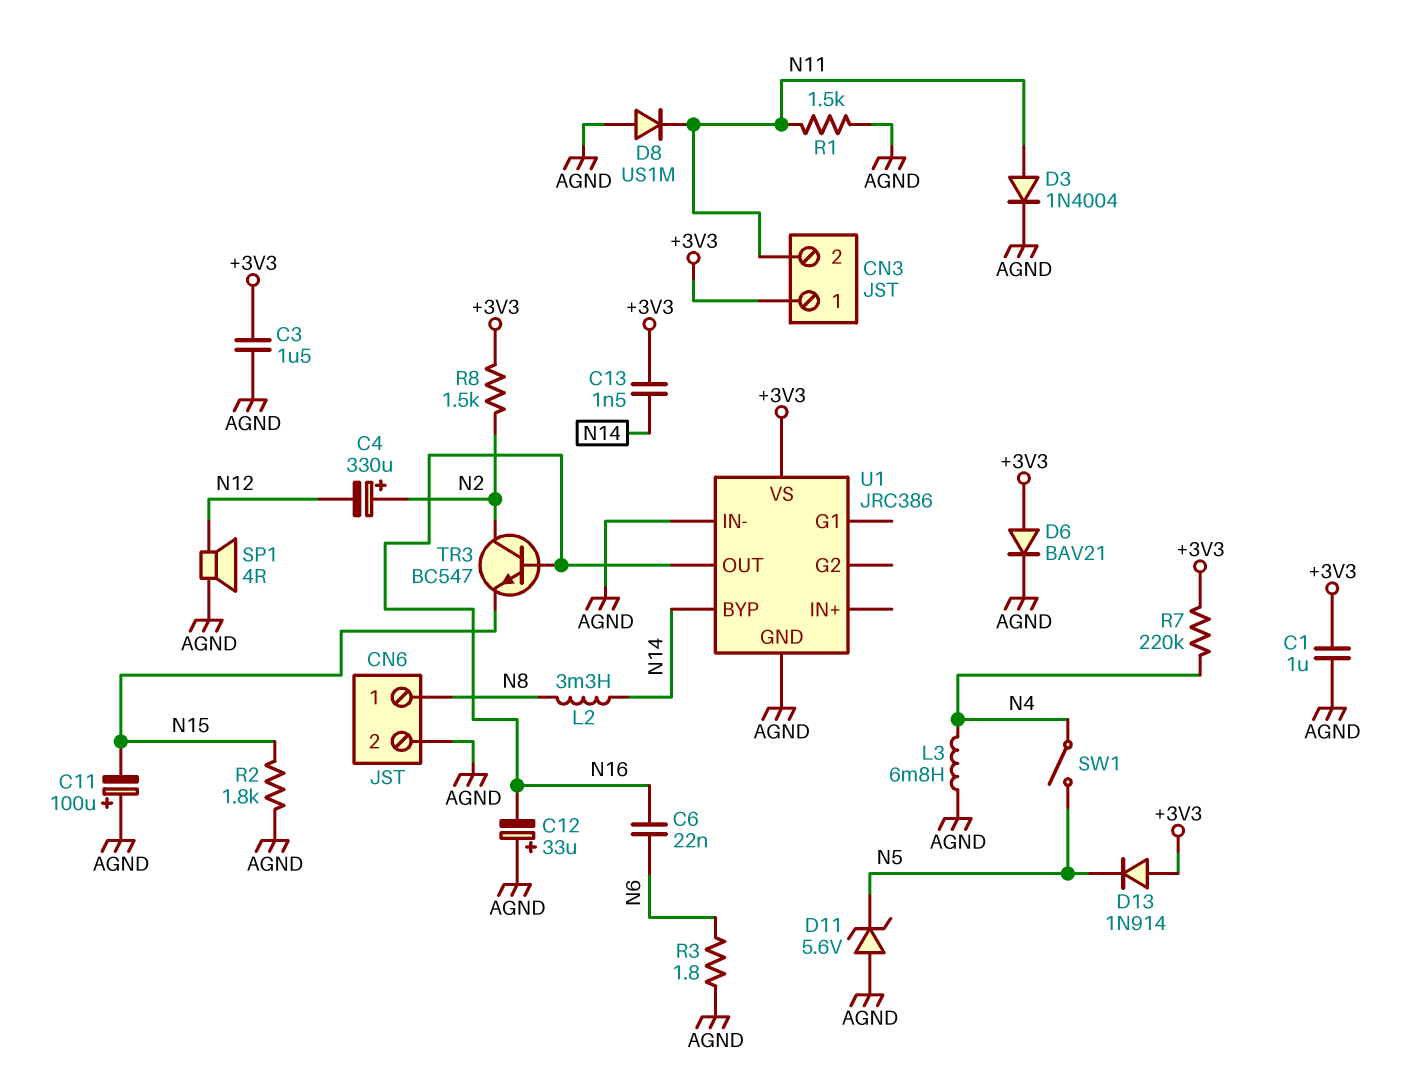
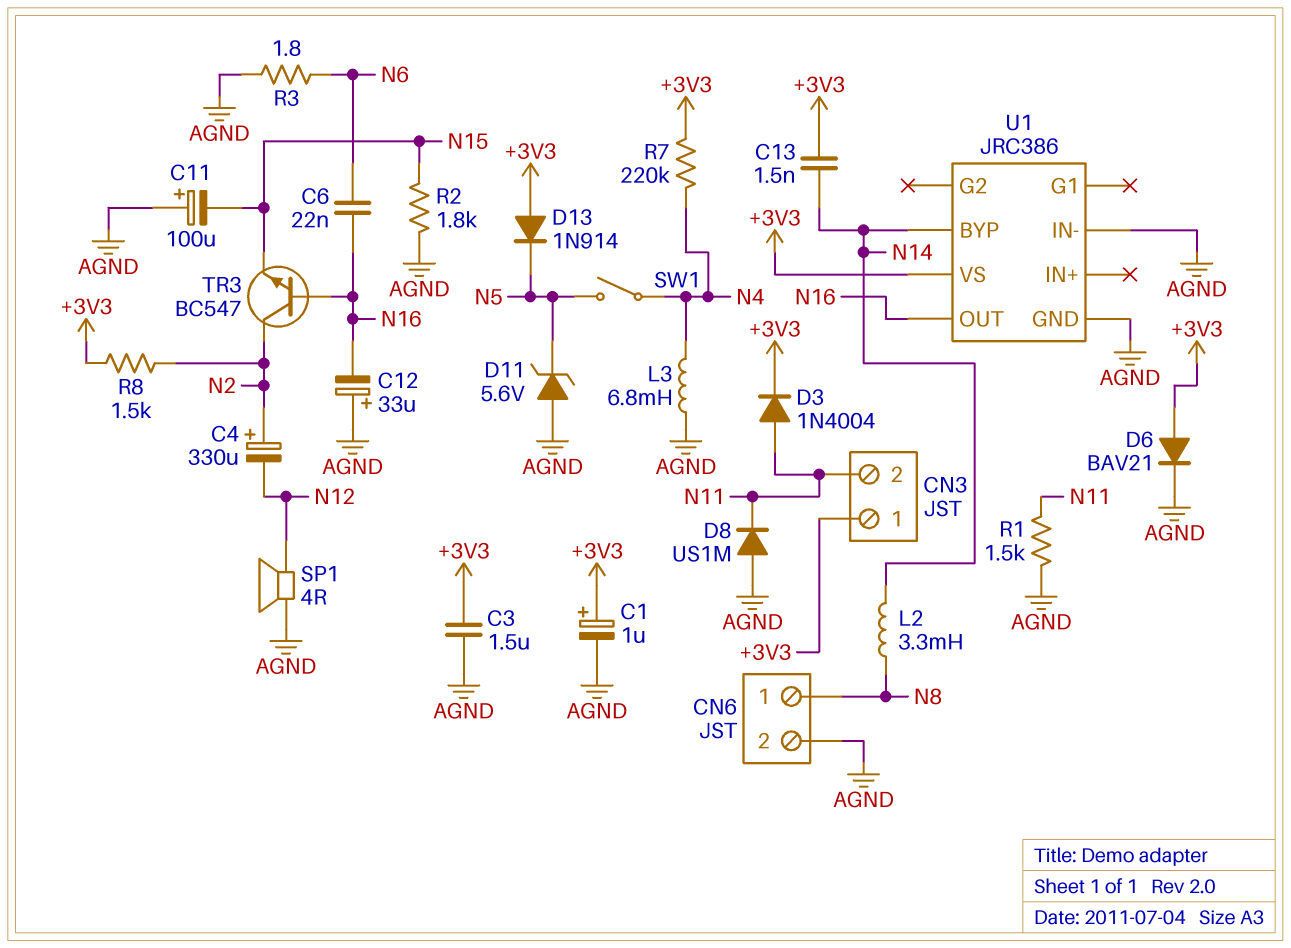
C1: 1uF (+3V3, AGND) -> 1uF (plus +3V3, minus AGND)
D3: diode 1N4004 (A N11, K AGND) -> diode 1N4004 (A N11, K +3V3)

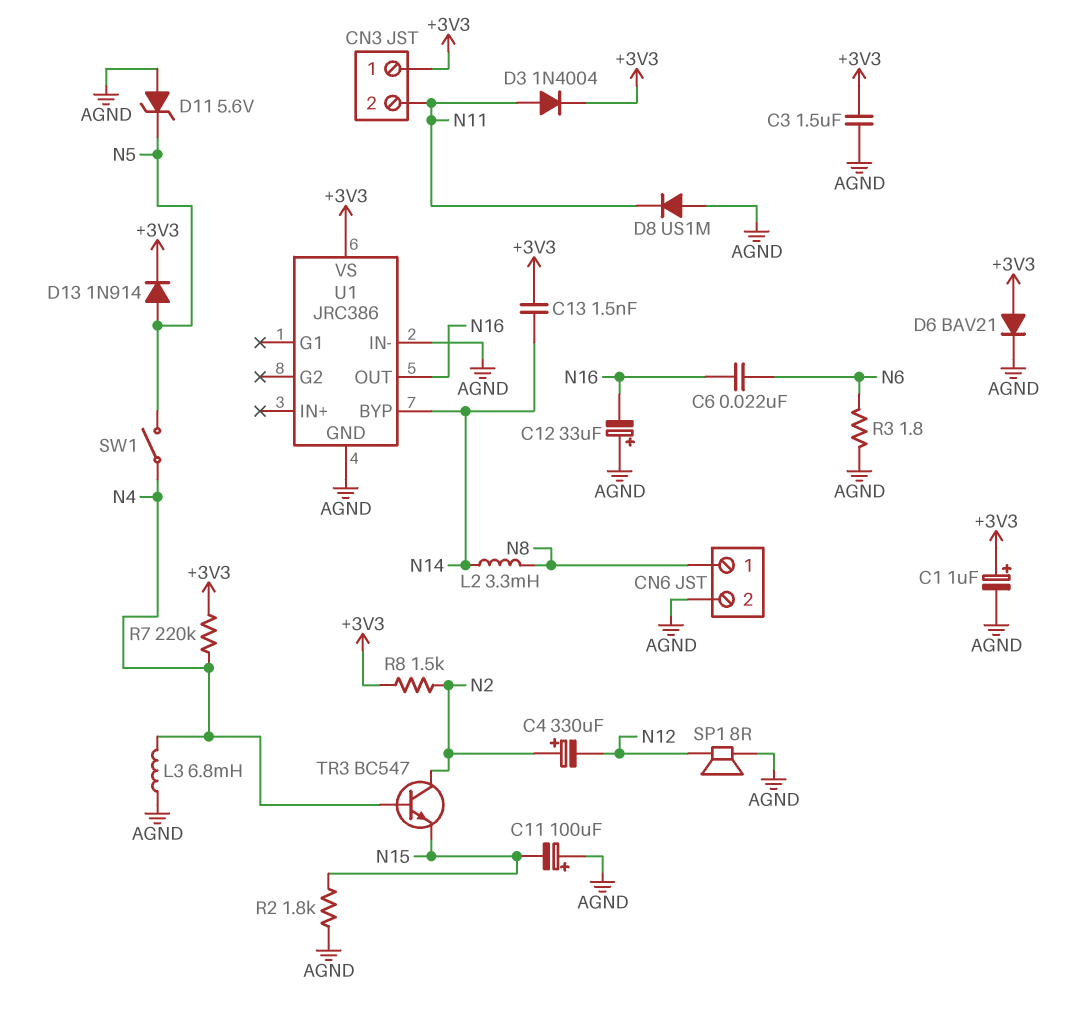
D13: diode 1N914 (A +3V3, K N5) -> diode 1N914 (A N5, K +3V3)
R1: 1.5k (AGND, N11) -> none
SP1: speaker 4R (AGND, N12) -> speaker 8R (AGND, N12)
TR3: NPN BC547 (B N16, C N2, E N15) -> NPN BC547 (B N4, C N2, E N15)

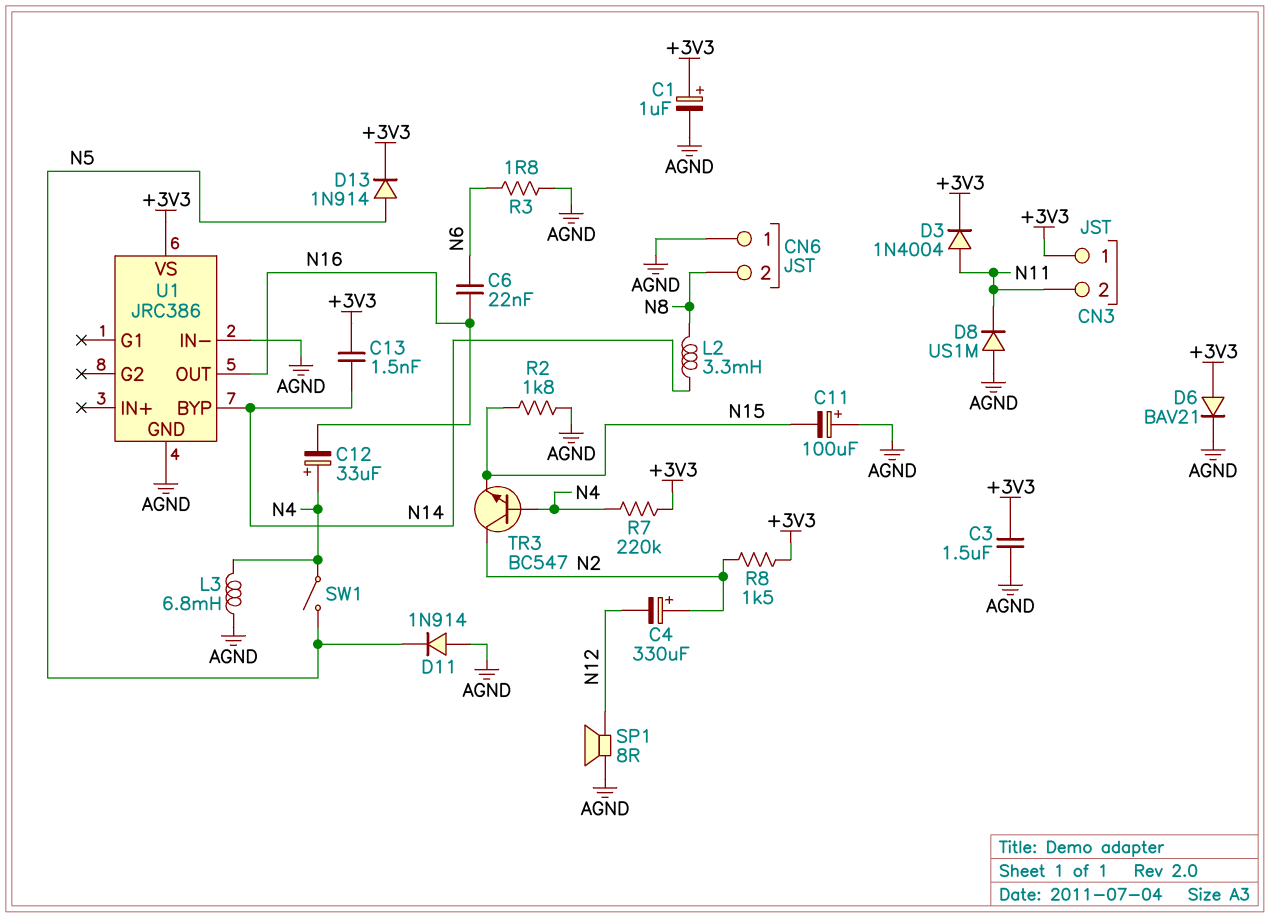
C12: 33uF (plus AGND, minus N16) -> 33uF (plus N4, minus N16)
CN6 pin 1: N8 -> AGND
CN6 pin 2: AGND -> N8
D11: zener 5.6V (A AGND, K N5) -> diode 1N914 (A AGND, K N5)

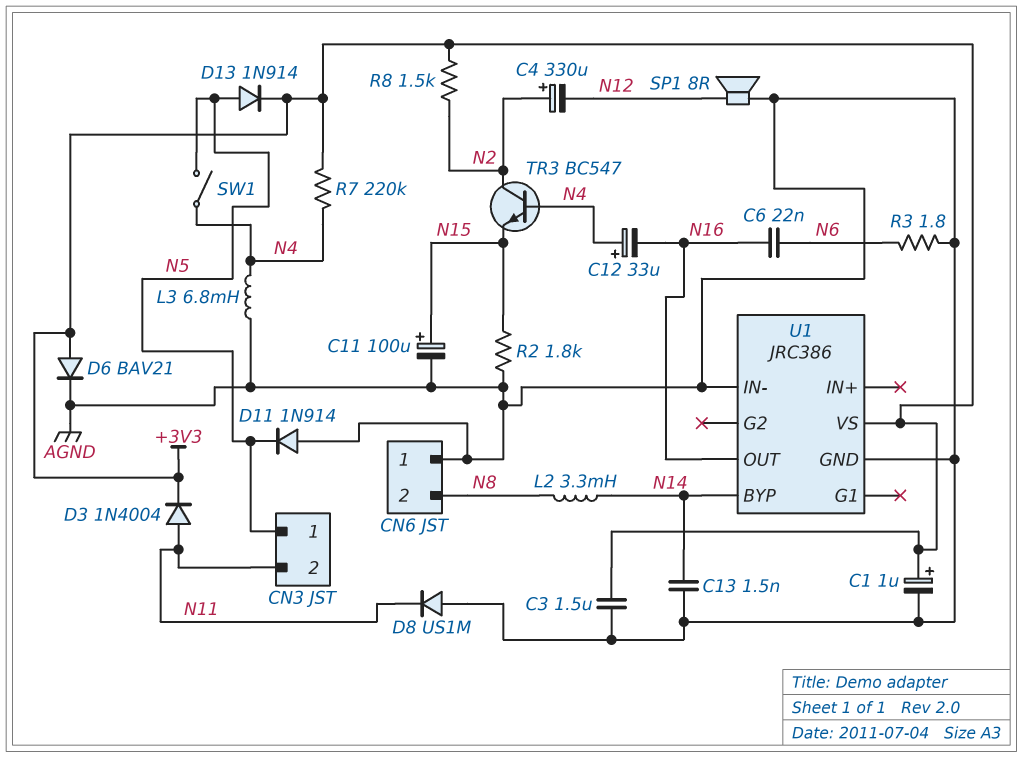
C11: 100uF (plus AGND, minus N15) -> 100uF (plus N15, minus AGND)
C13: 1.5nF (+3V3, N14) -> 1.5nF (AGND, N14)
CN3 pin 1: +3V3 -> N5

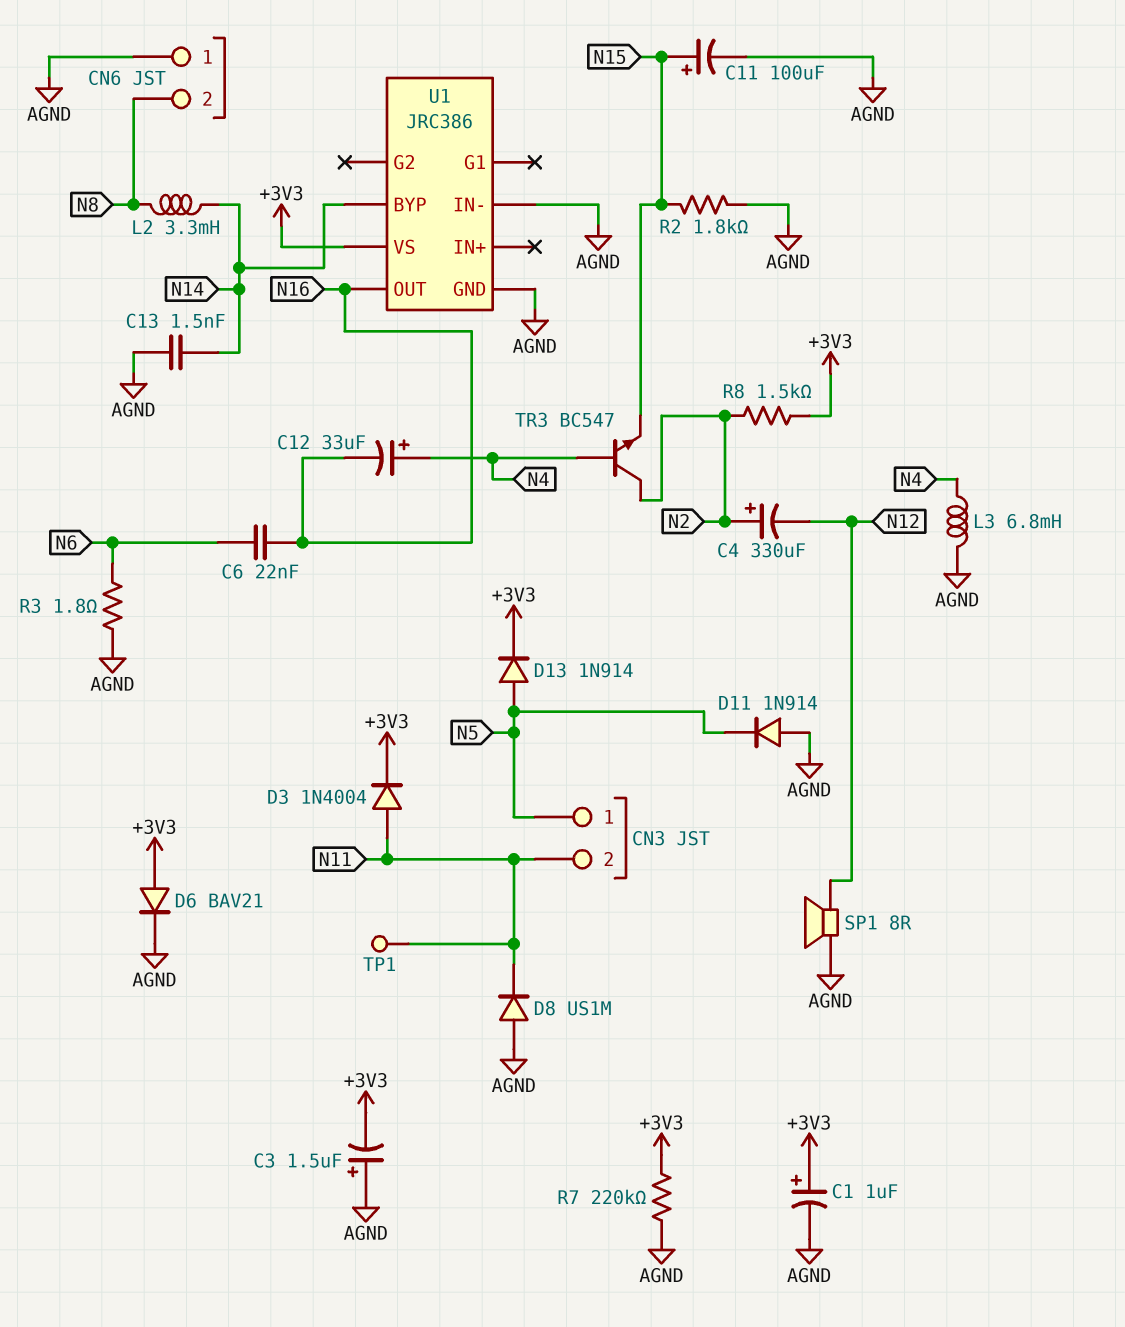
C3: 1.5uF (+3V3, AGND) -> 1.5uF (plus AGND, minus +3V3)
R7: 220k (+3V3, N4) -> 220k (+3V3, AGND)
SW1: switch (N4, N5) -> none
TP1: none -> test point (N11)

